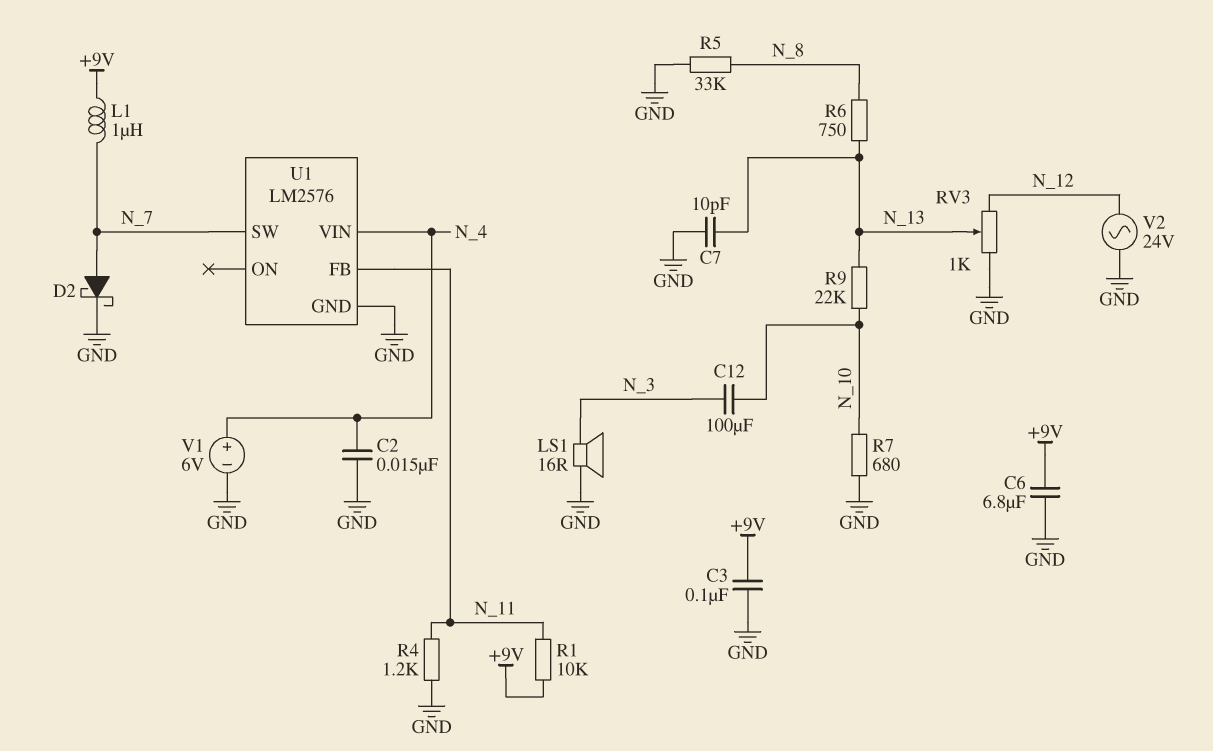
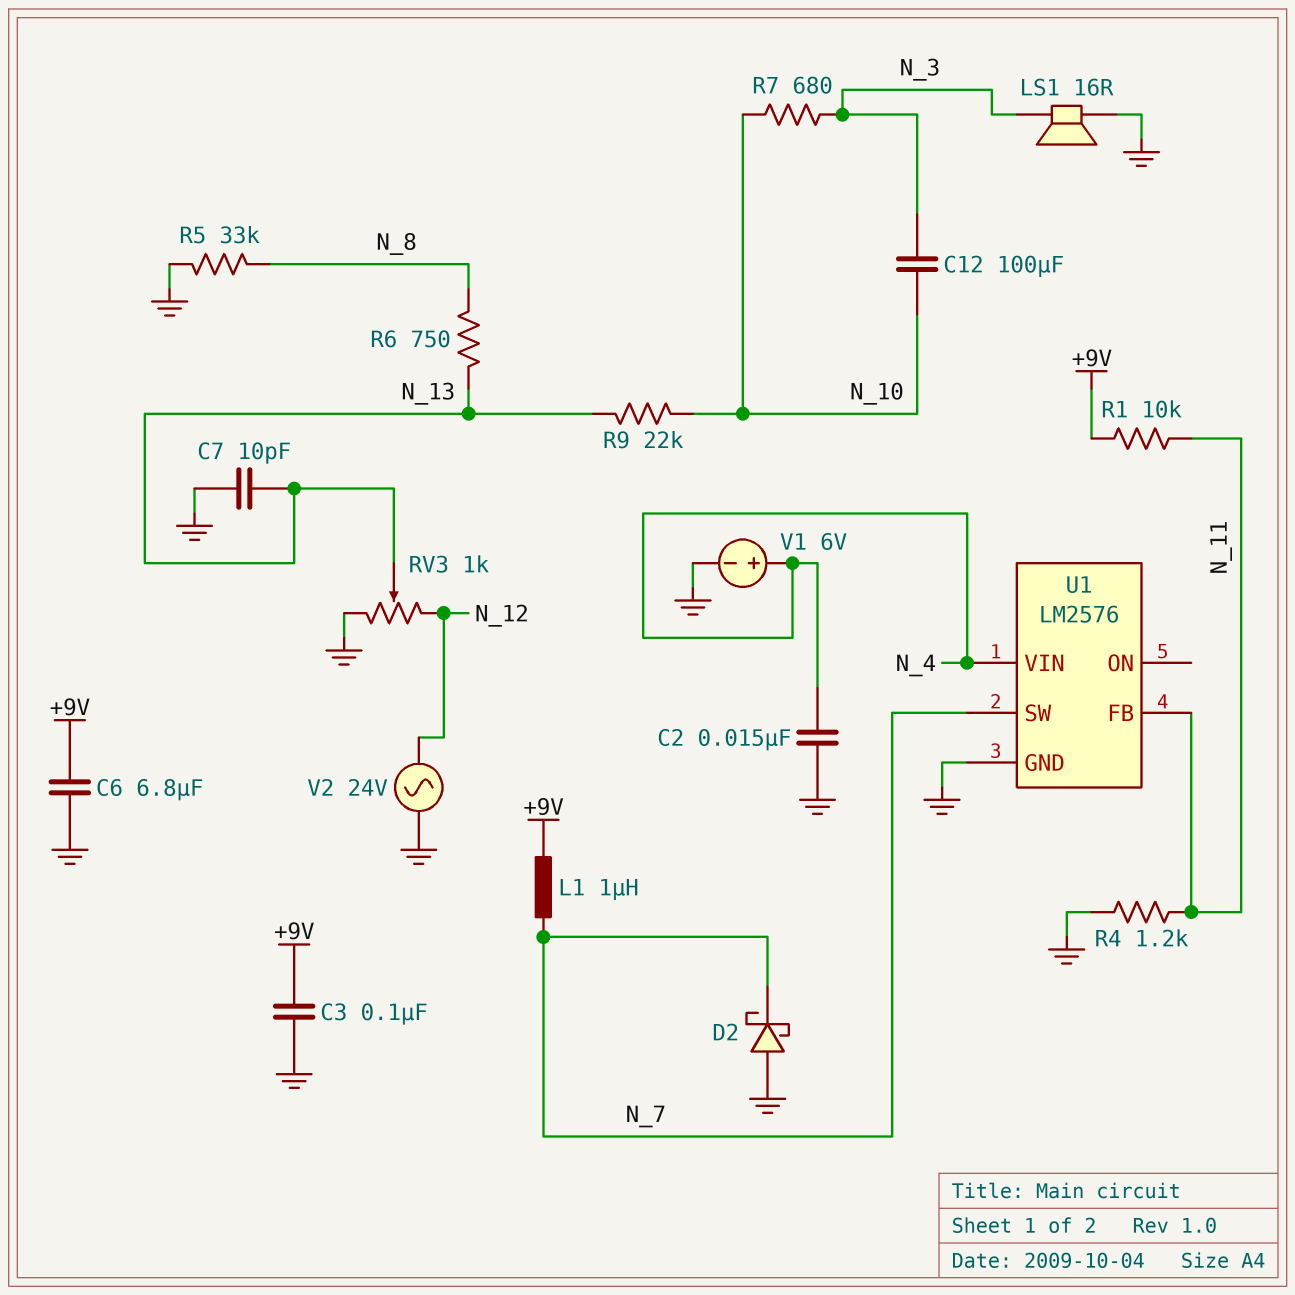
D2: schottky (A N_7, K GND) -> schottky (A GND, K N_7)
R7: 680 (GND, N_10) -> 680 (N_3, N_10)

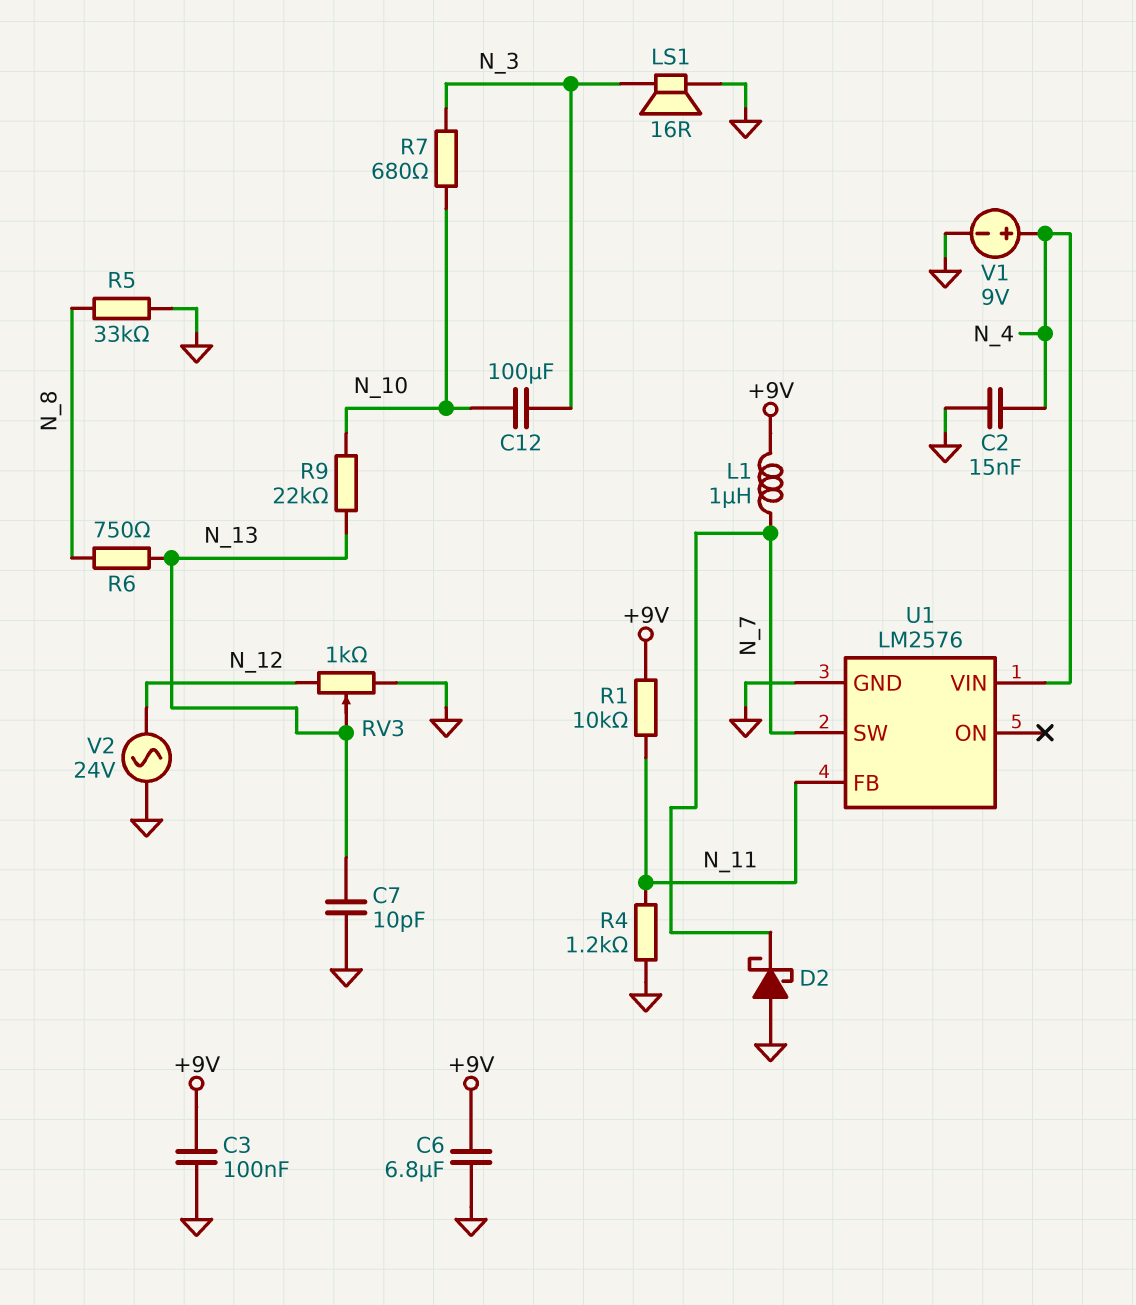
V1: 6V (plus N_4, minus GND) -> 9V (plus N_4, minus GND)

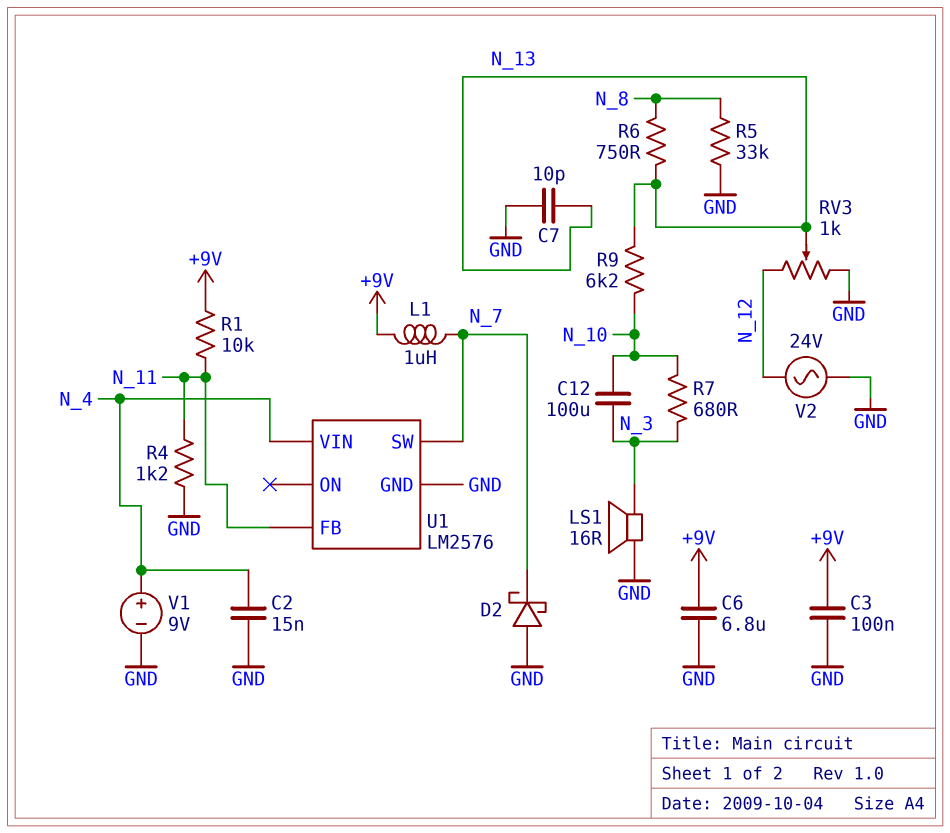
R9: 22k (N_10, N_13) -> 6.2k (N_10, N_13)

